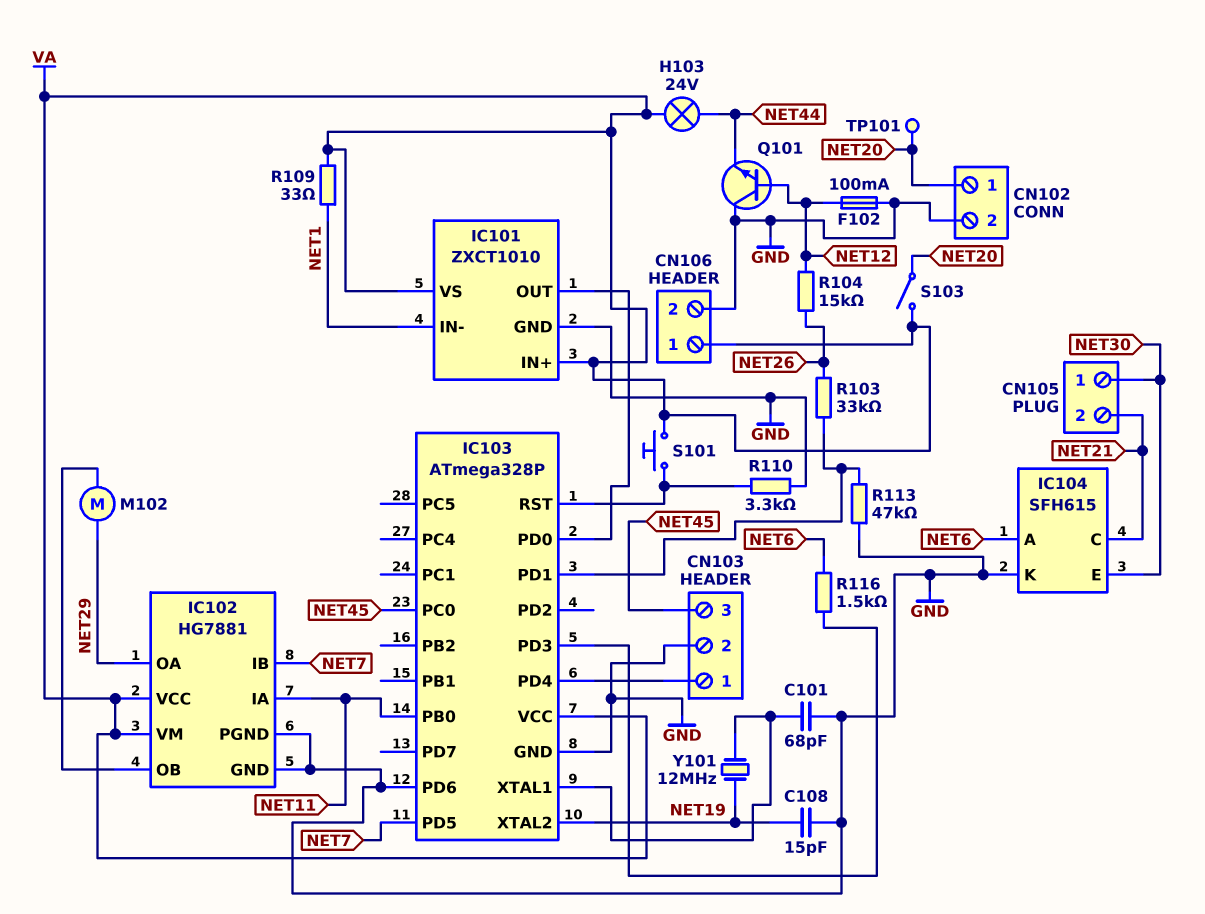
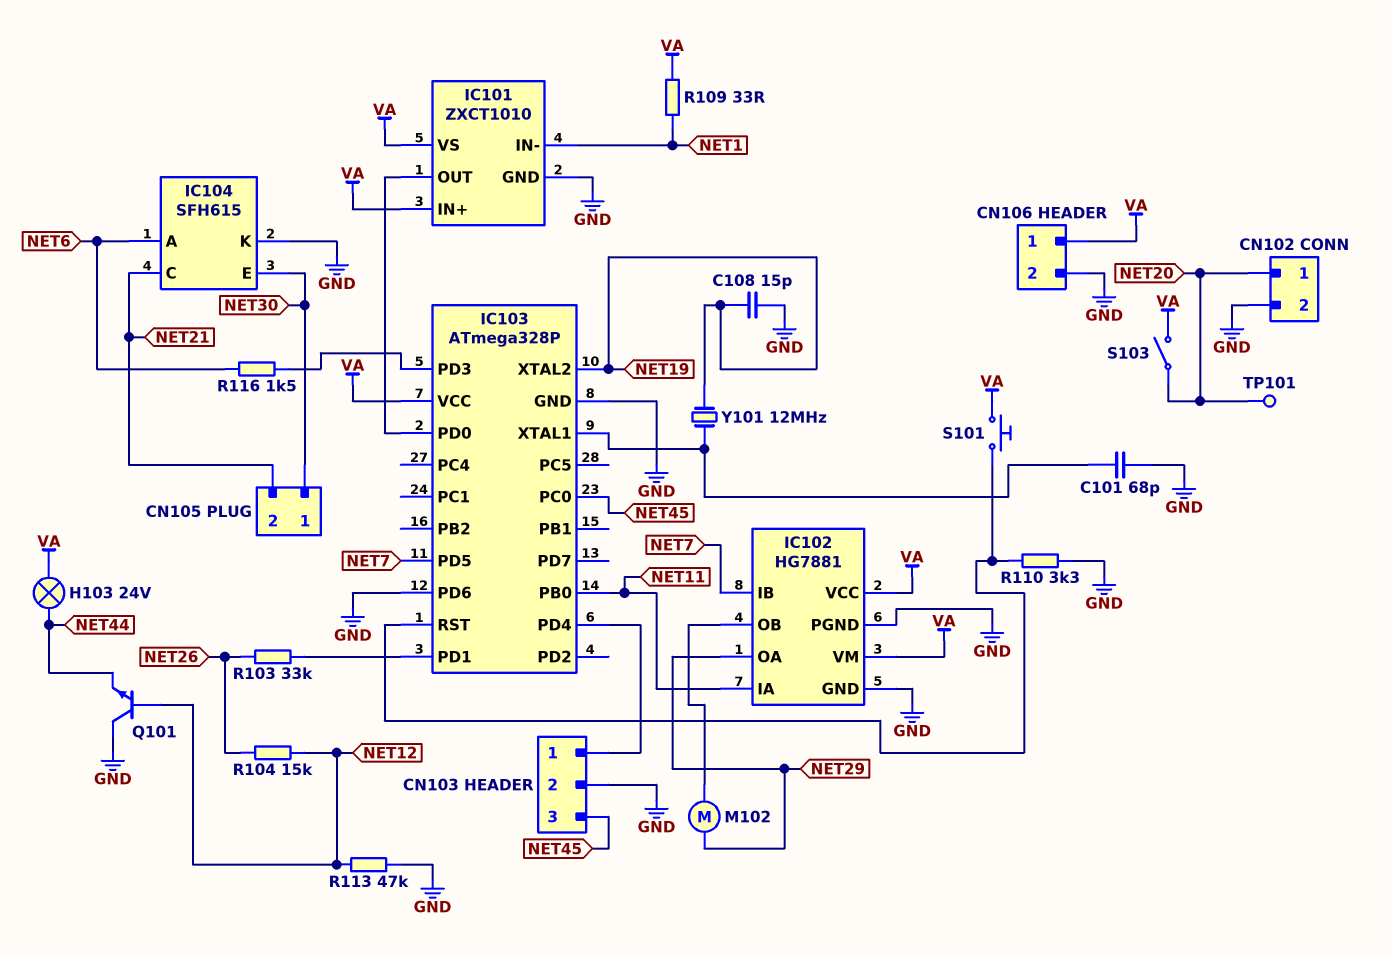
F102: 100mA (GND, NET12) -> none
R113: 47k (GND, IC103/PD1) -> 47k (GND, NET12)

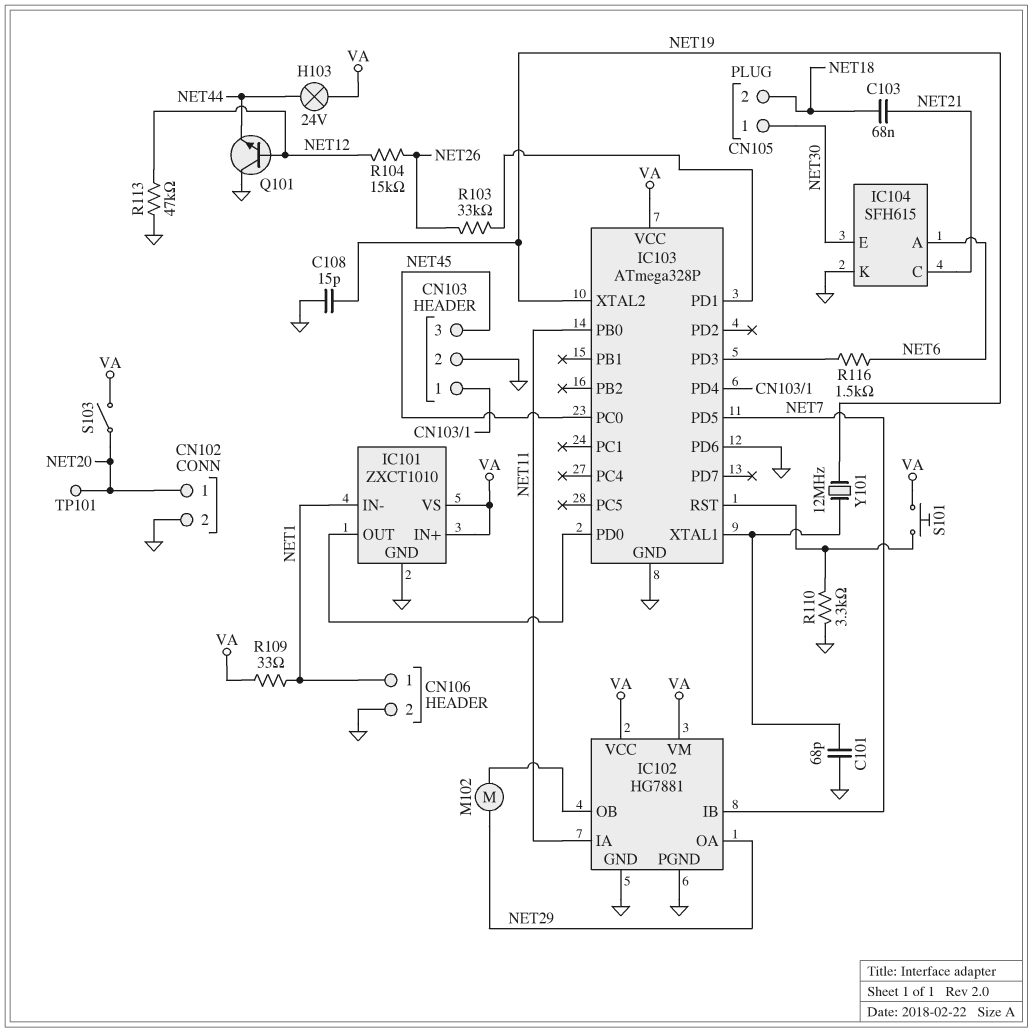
C103: none -> 68nF (NET18, NET21)
CN105 pin 2: NET21 -> NET18
CN106 pin 1: VA -> NET1

